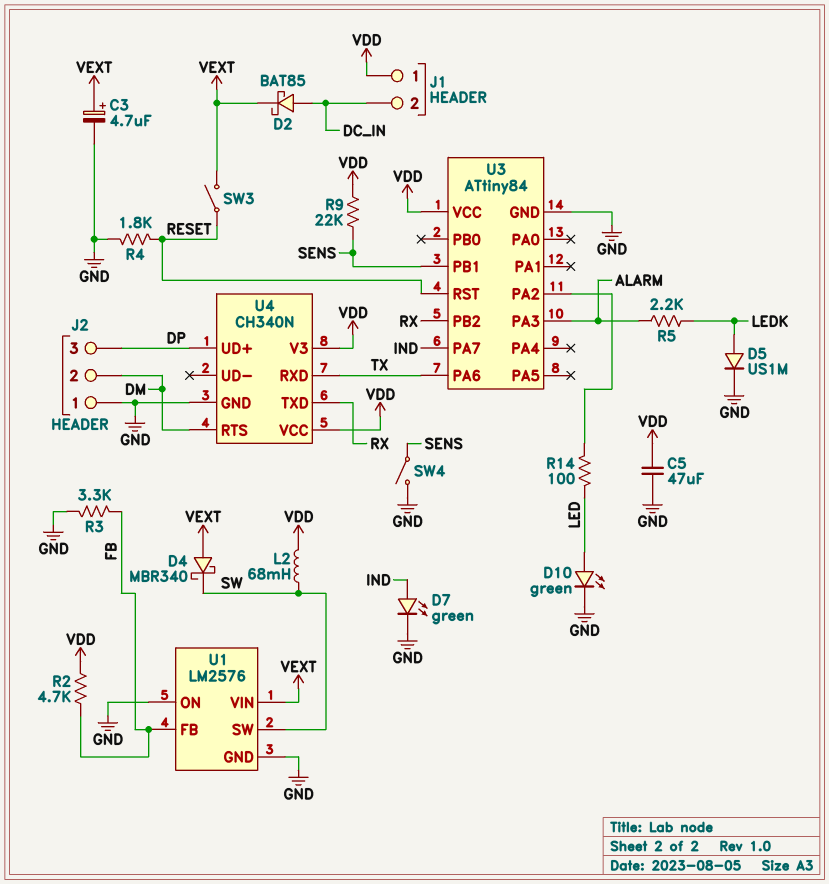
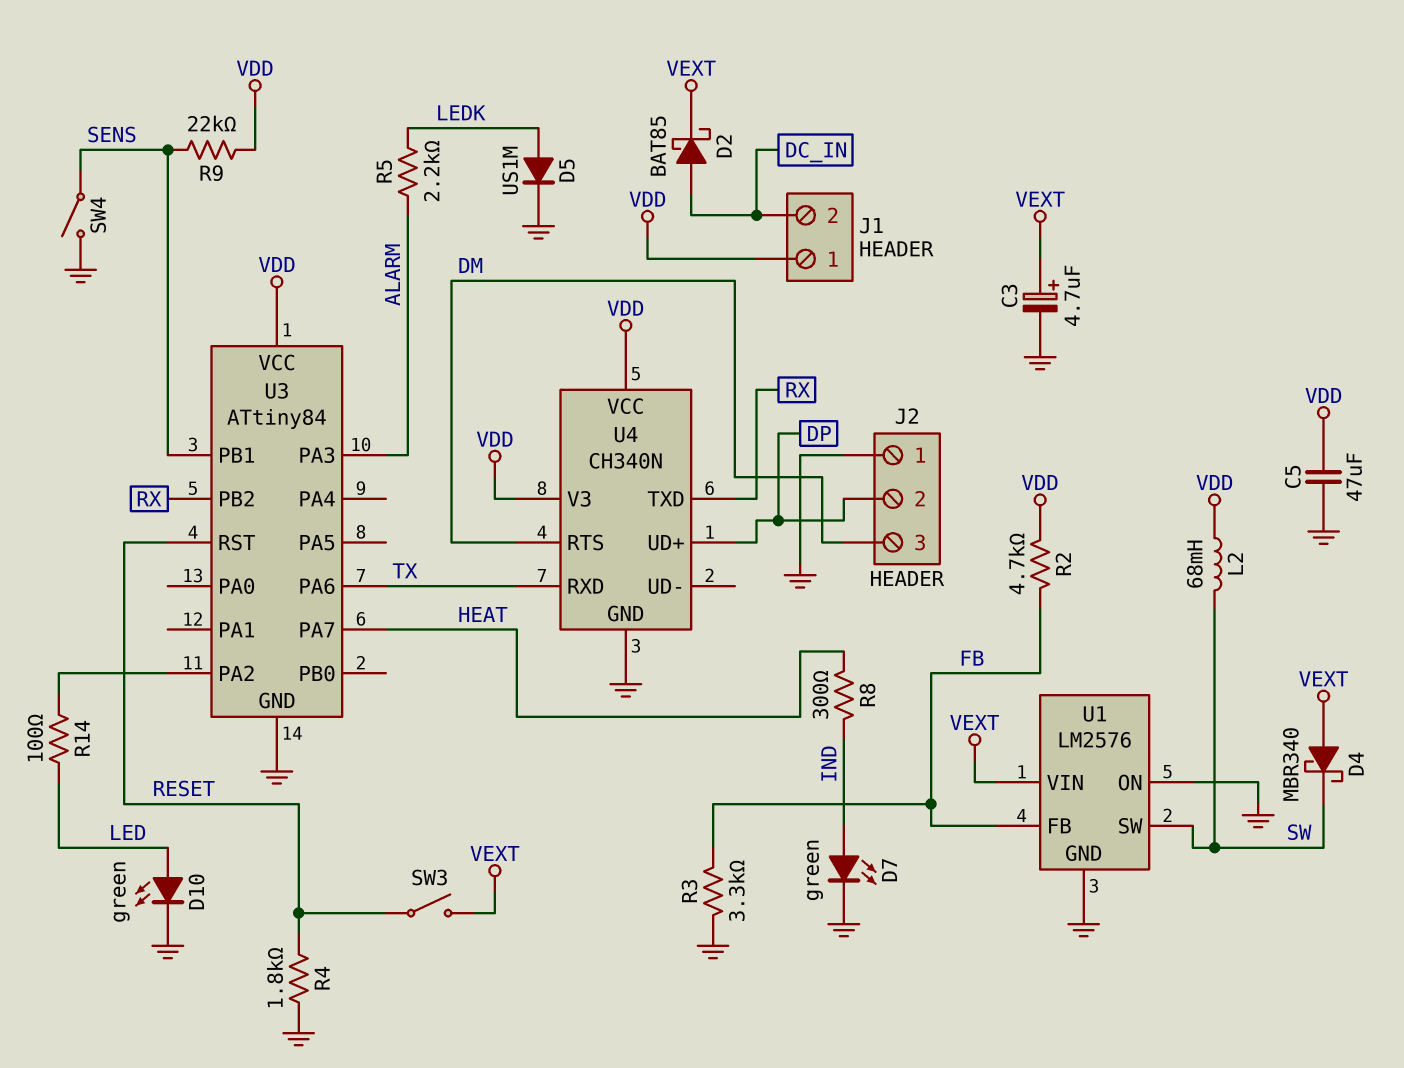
J2 pin 2: DM -> DP
J2 pin 3: DP -> DM
R8: none -> 300 (HEAT, IND)
U3 pin PA7: IND -> HEAT

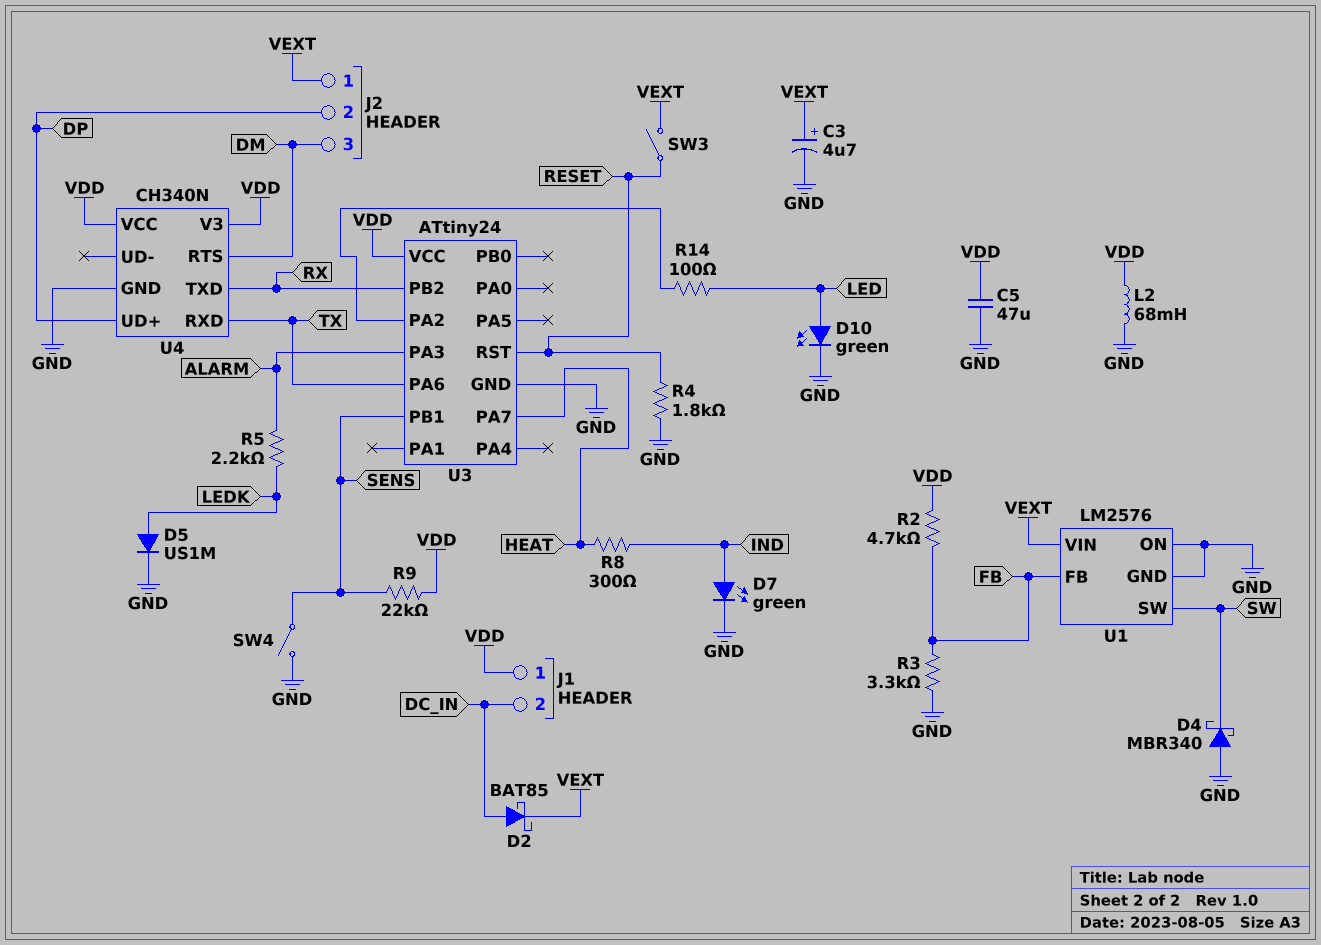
D4: schottky MBR340 (A VEXT, K SW) -> schottky MBR340 (A GND, K SW)
J2 pin 1: GND -> VEXT
L2: 68mH (SW, VDD) -> 68mH (GND, VDD)
U3: ATtiny84 -> ATtiny24

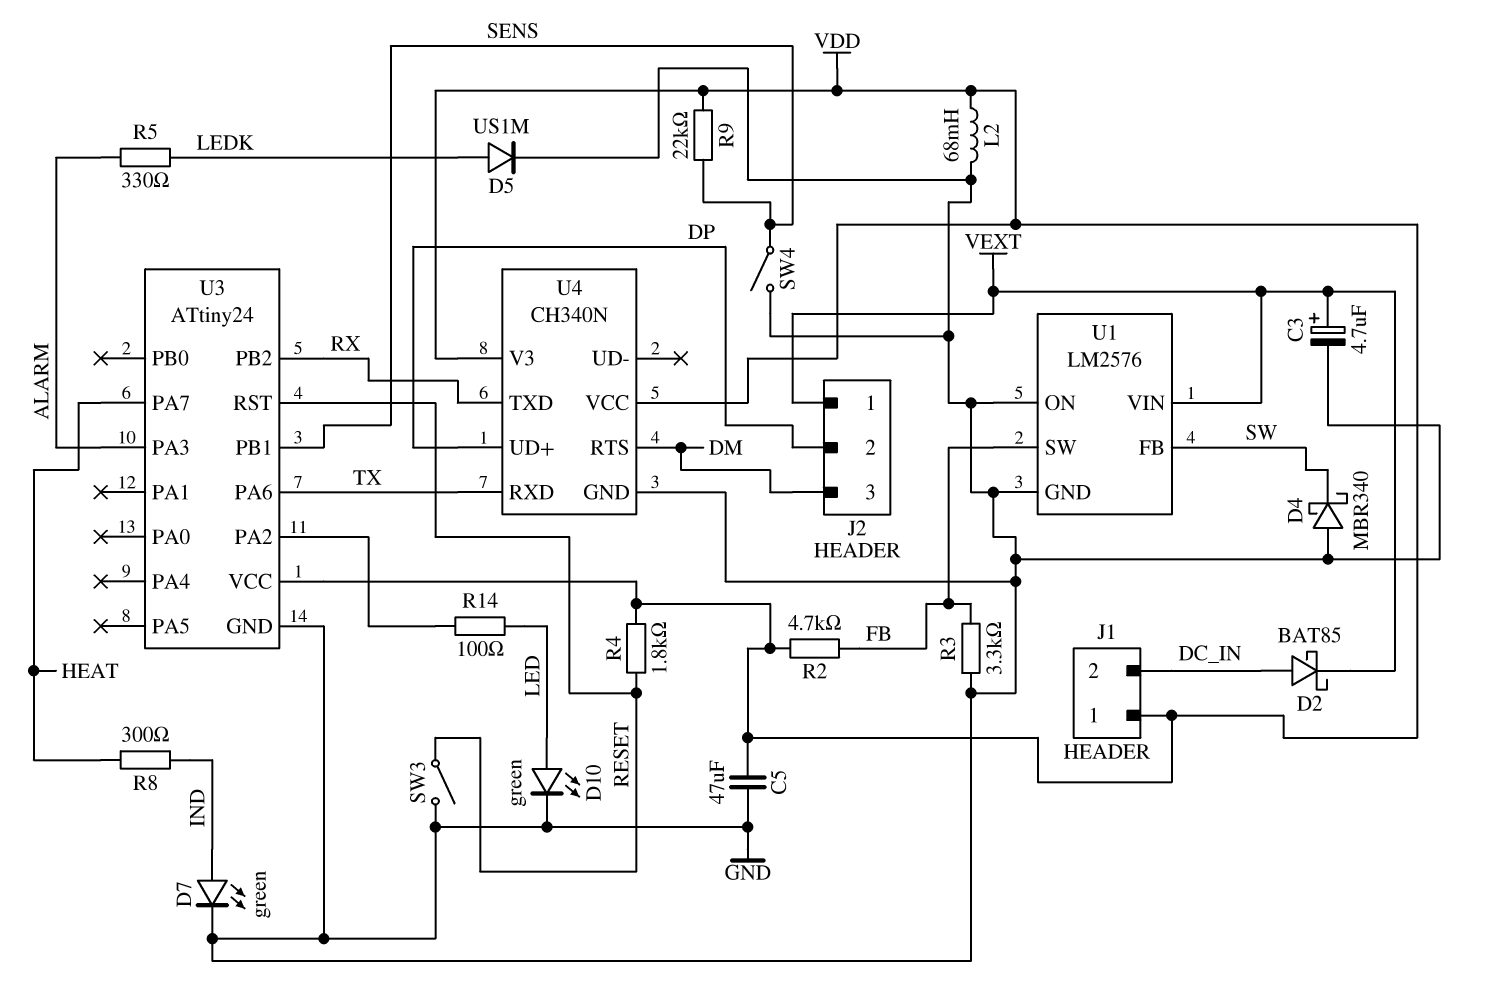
R4: 1.8k (GND, RESET) -> 1.8k (RESET, VDD)
R5: 2.2k (ALARM, LEDK) -> 330 (ALARM, LEDK)
SW3: switch (RESET, VEXT) -> switch (GND, RESET)
U1 pin FB: FB -> SW
U1 pin SW: SW -> FB

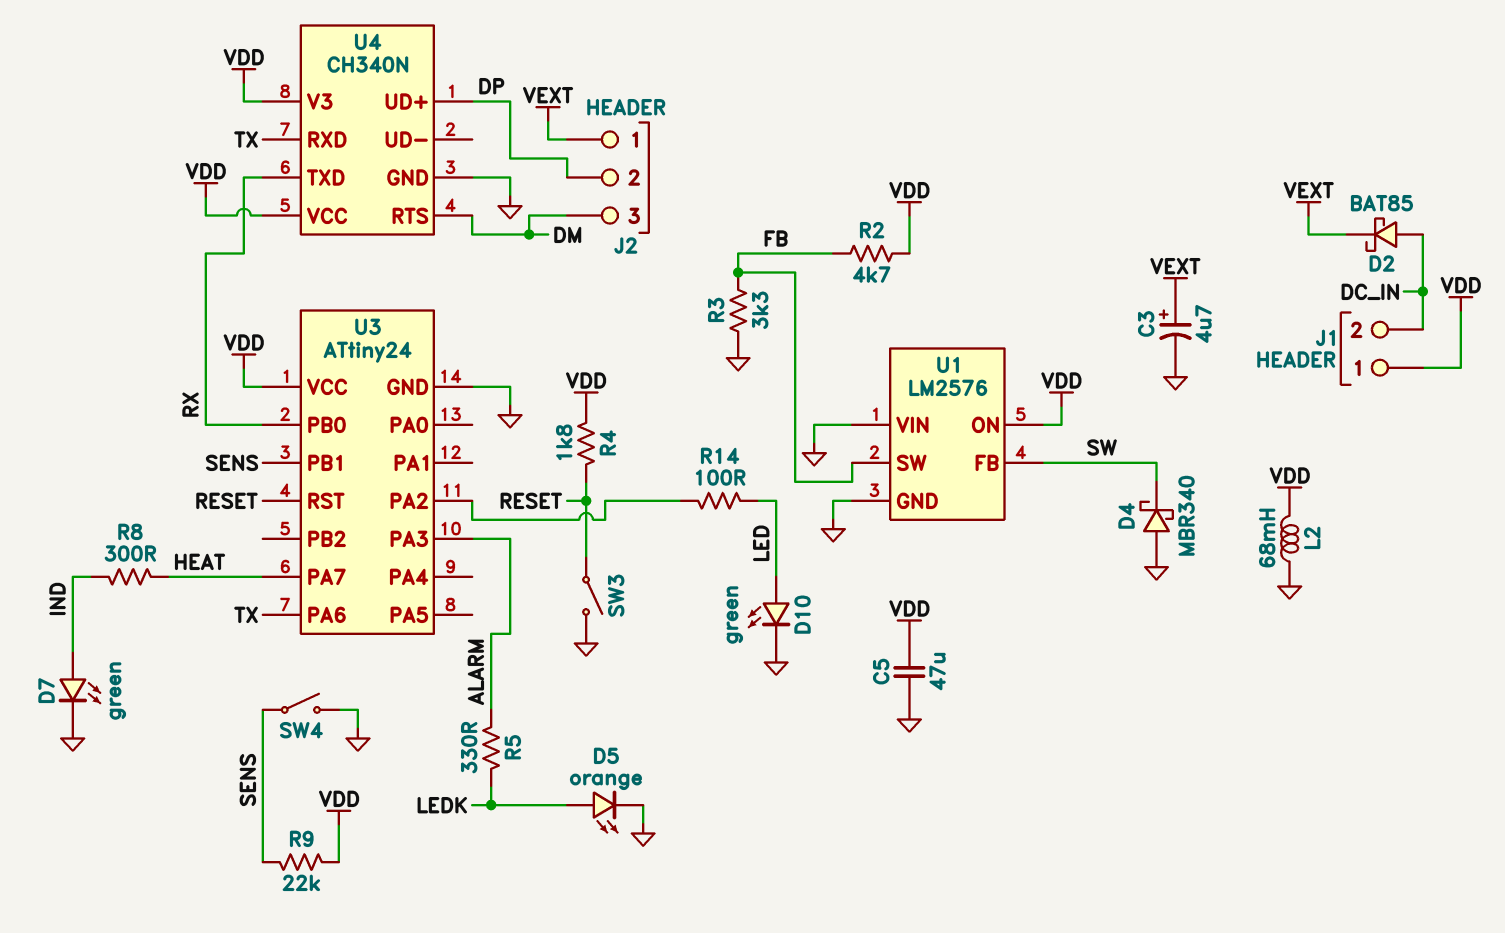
D5: diode US1M (A LEDK, K GND) -> LED orange (A LEDK, K GND)
U1 pin ON: GND -> VDD
U1 pin VIN: VEXT -> GND
U3 pin PB0: none -> RX
U3 pin PB2: RX -> none

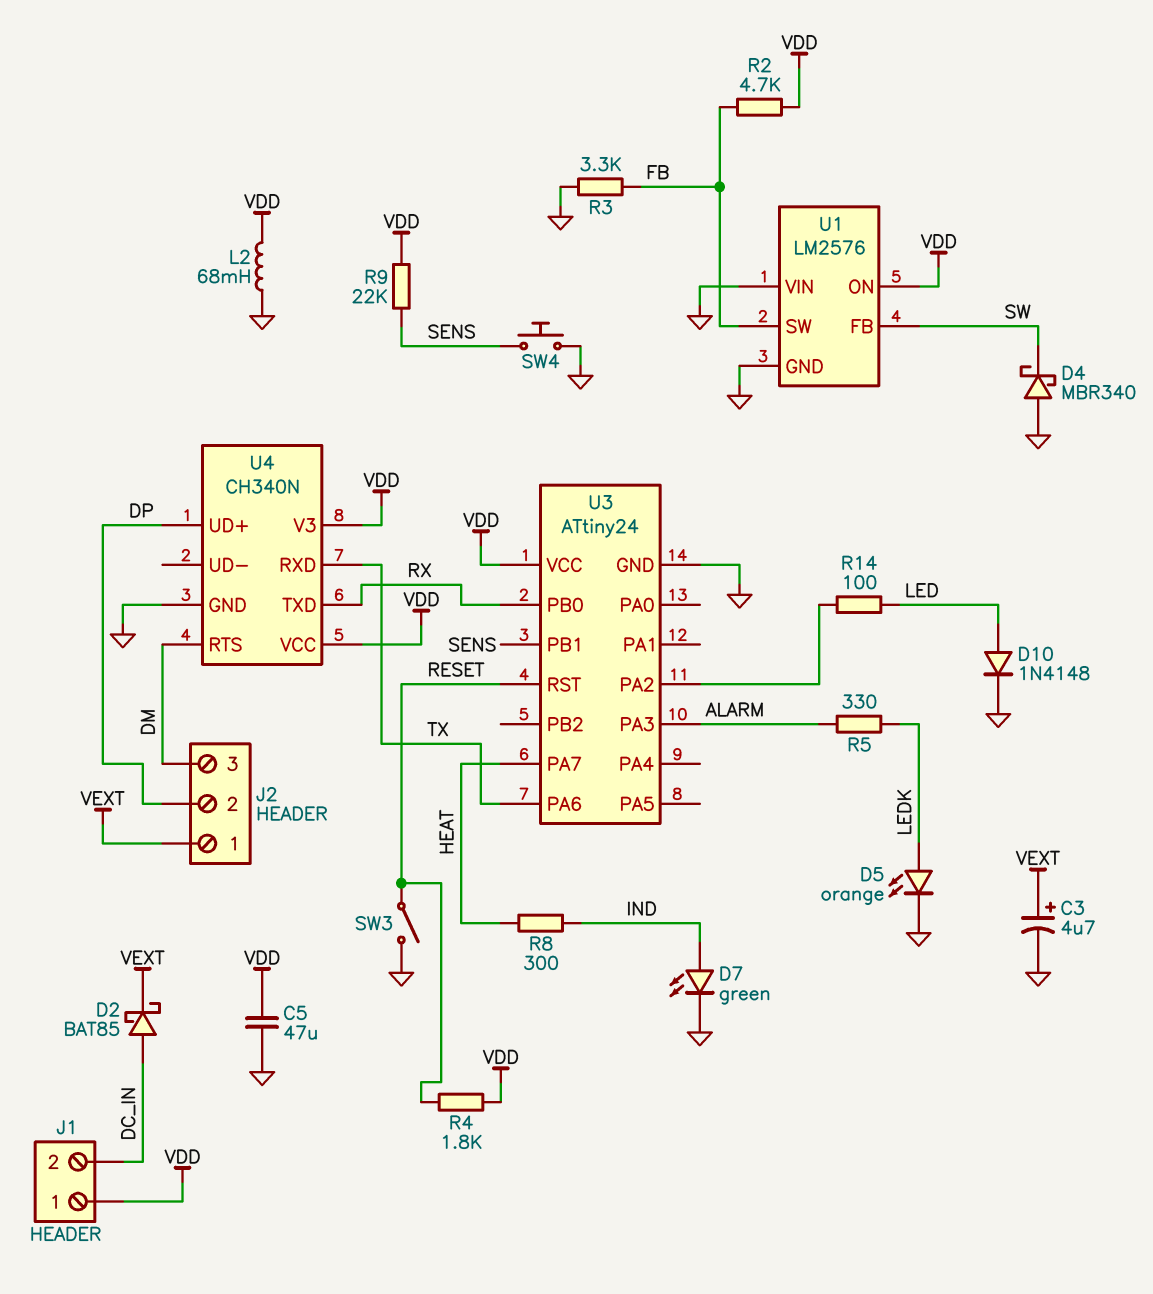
D10: LED green (A LED, K GND) -> diode 1N4148 (A LED, K GND)
SW4: switch (GND, SENS) -> button (GND, SENS)

